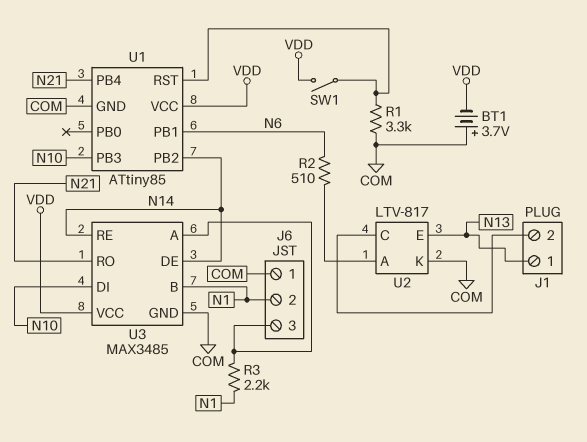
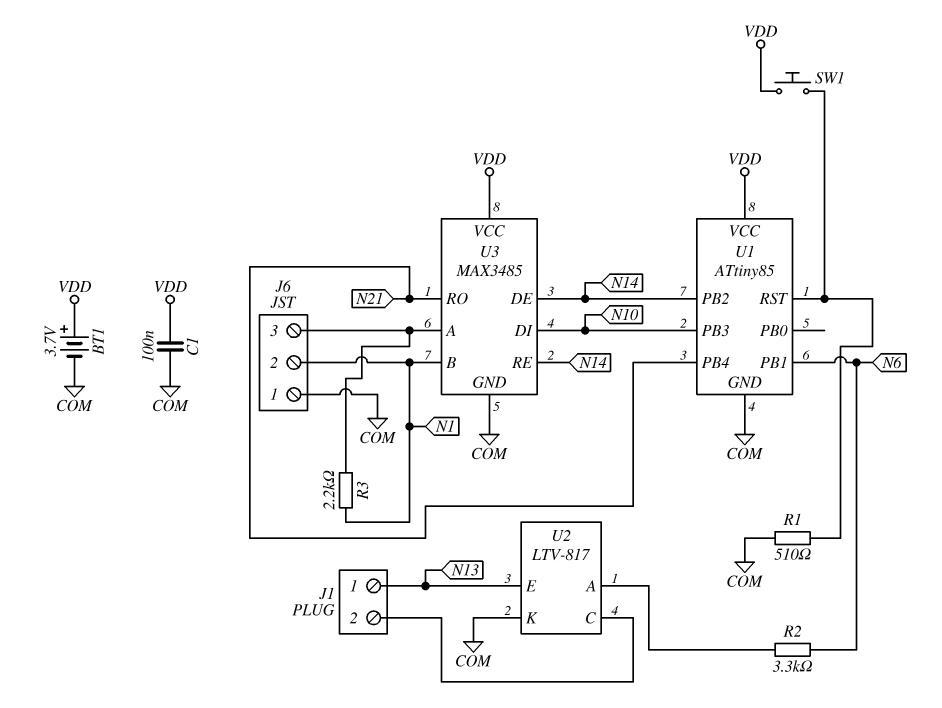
BT1: 3.7V (plus COM, minus VDD) -> 3.7V (plus VDD, minus COM)
C1: none -> 100nF (COM, VDD)
R1: 3.3k (COM, U1/RST) -> 510 (COM, U1/RST)
R2: 510 (N6, U2/A) -> 3.3k (N6, U2/A)
SW1: switch (U1/RST, VDD) -> button (U1/RST, VDD)

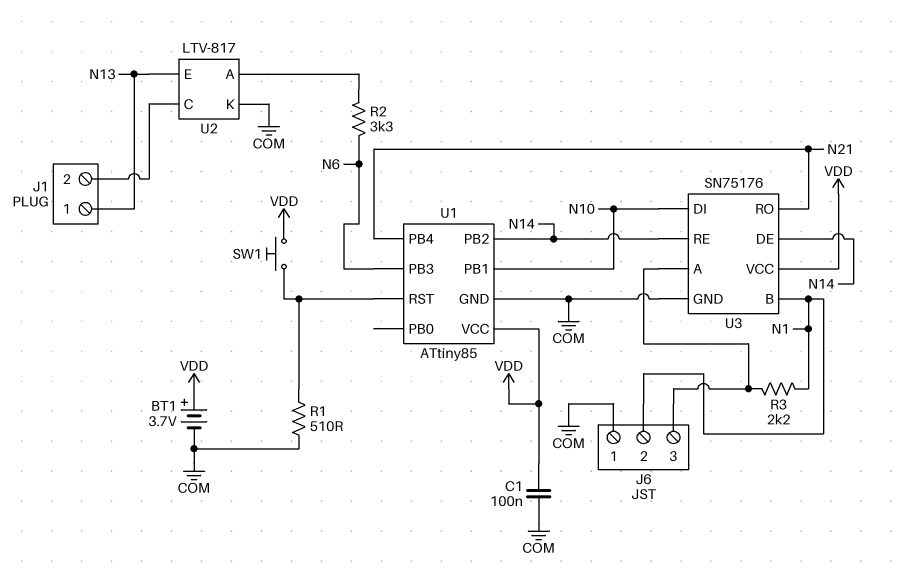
U1 pin PB1: N6 -> N10
U1 pin PB3: N10 -> N6
U3: MAX3485 -> SN75176

